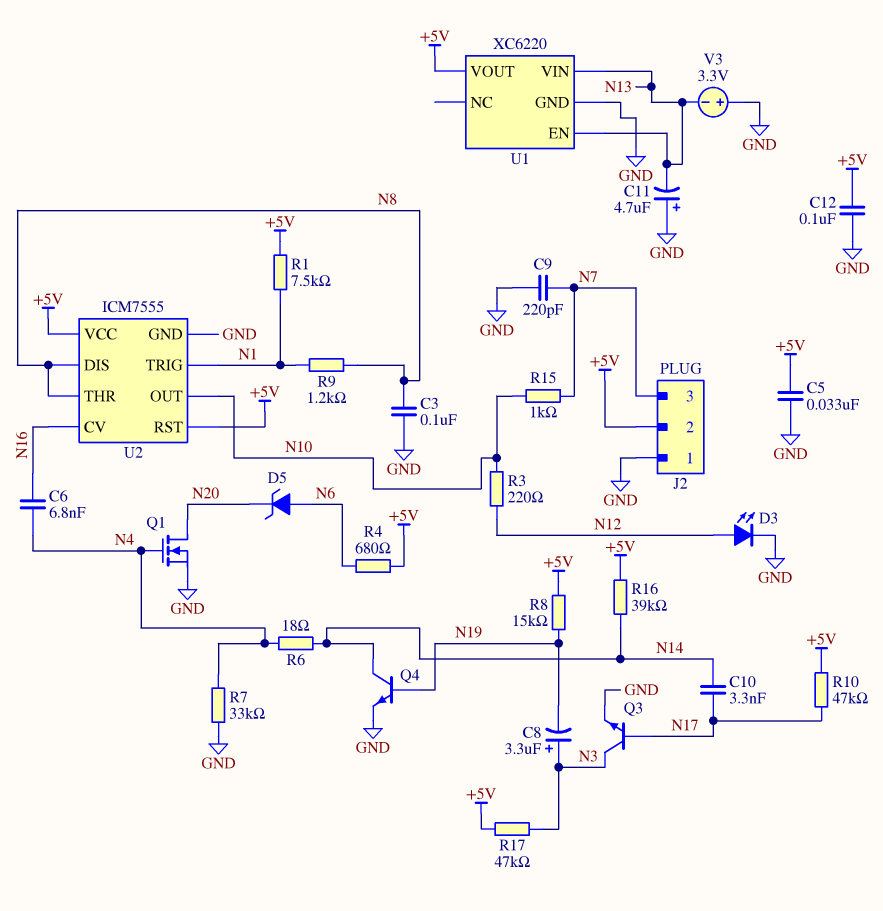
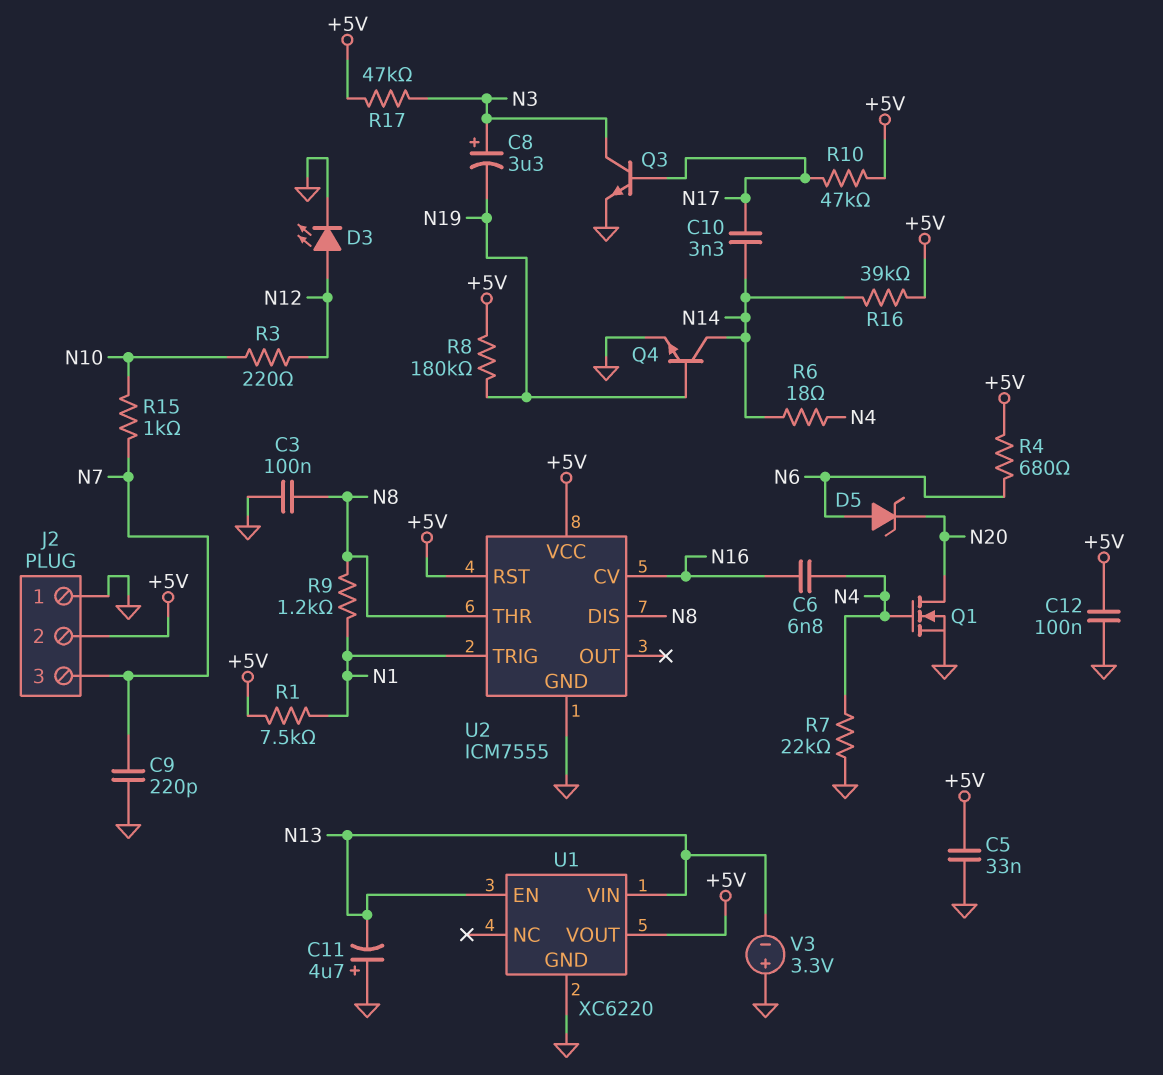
R7: 33k (GND, N4) -> 22k (GND, N4)
R8: 15k (+5V, N19) -> 180k (+5V, N19)
U2 pin OUT: N10 -> none

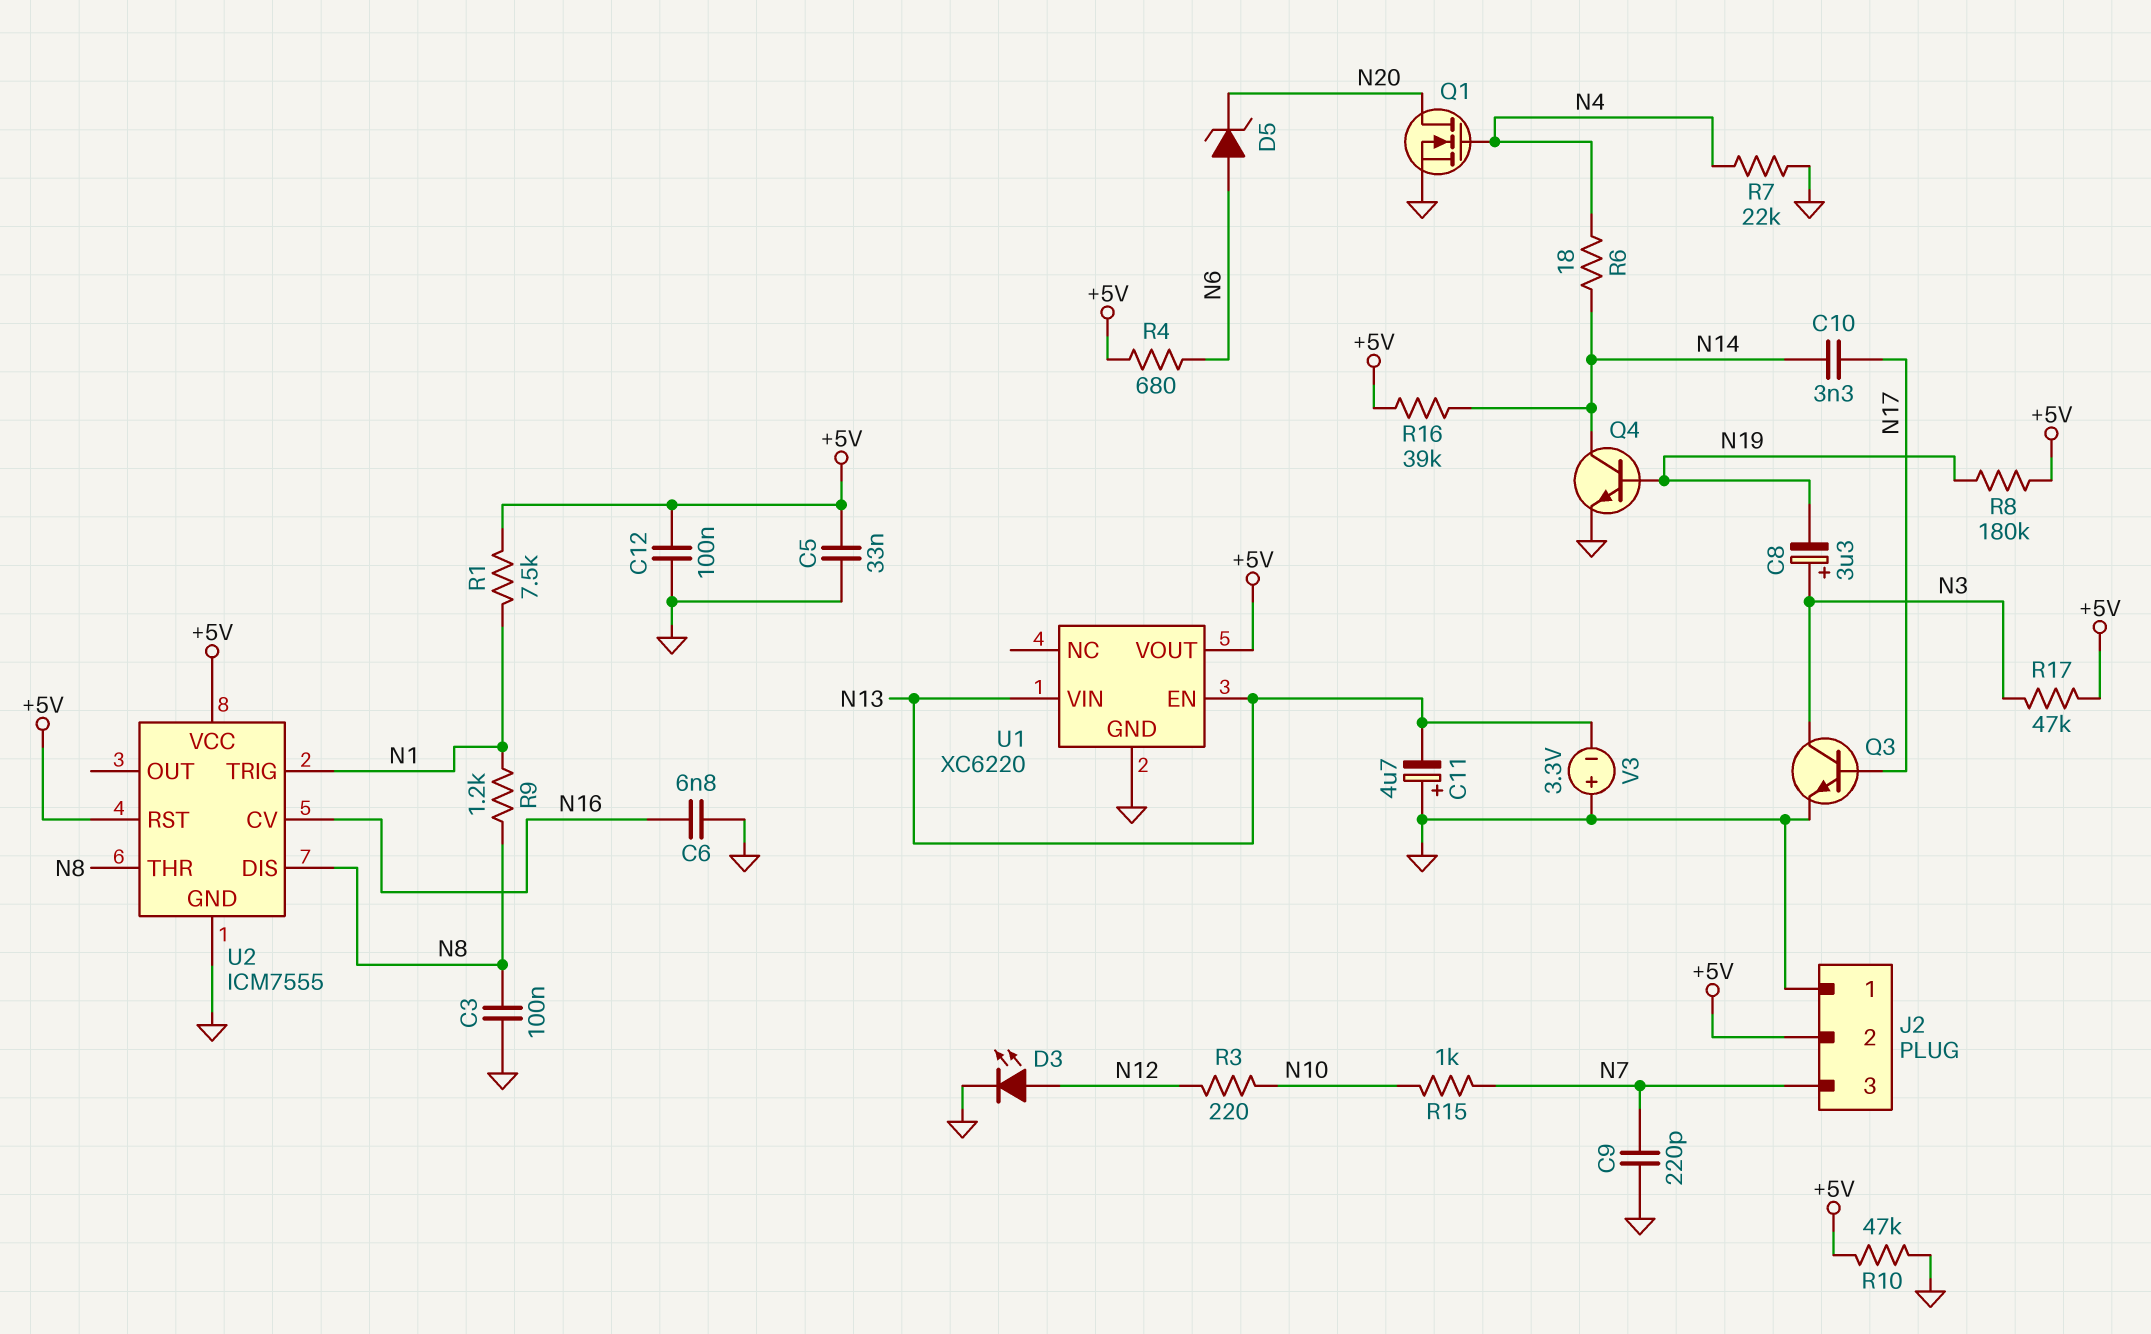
C6: 6.8nF (N4, N16) -> 6.8nF (GND, N16)
R10: 47k (+5V, N17) -> 47k (+5V, GND)

